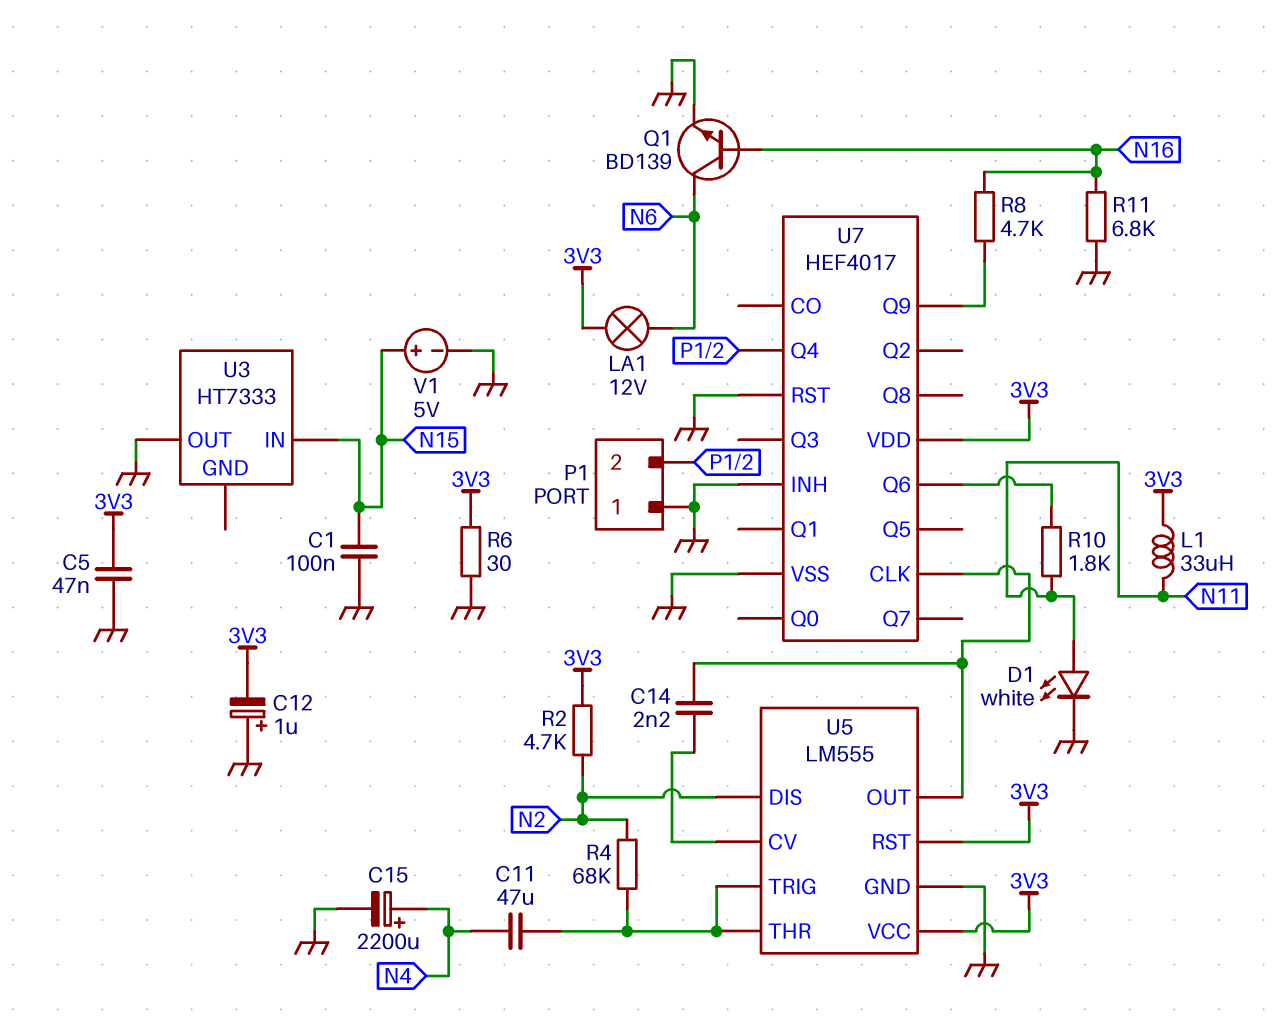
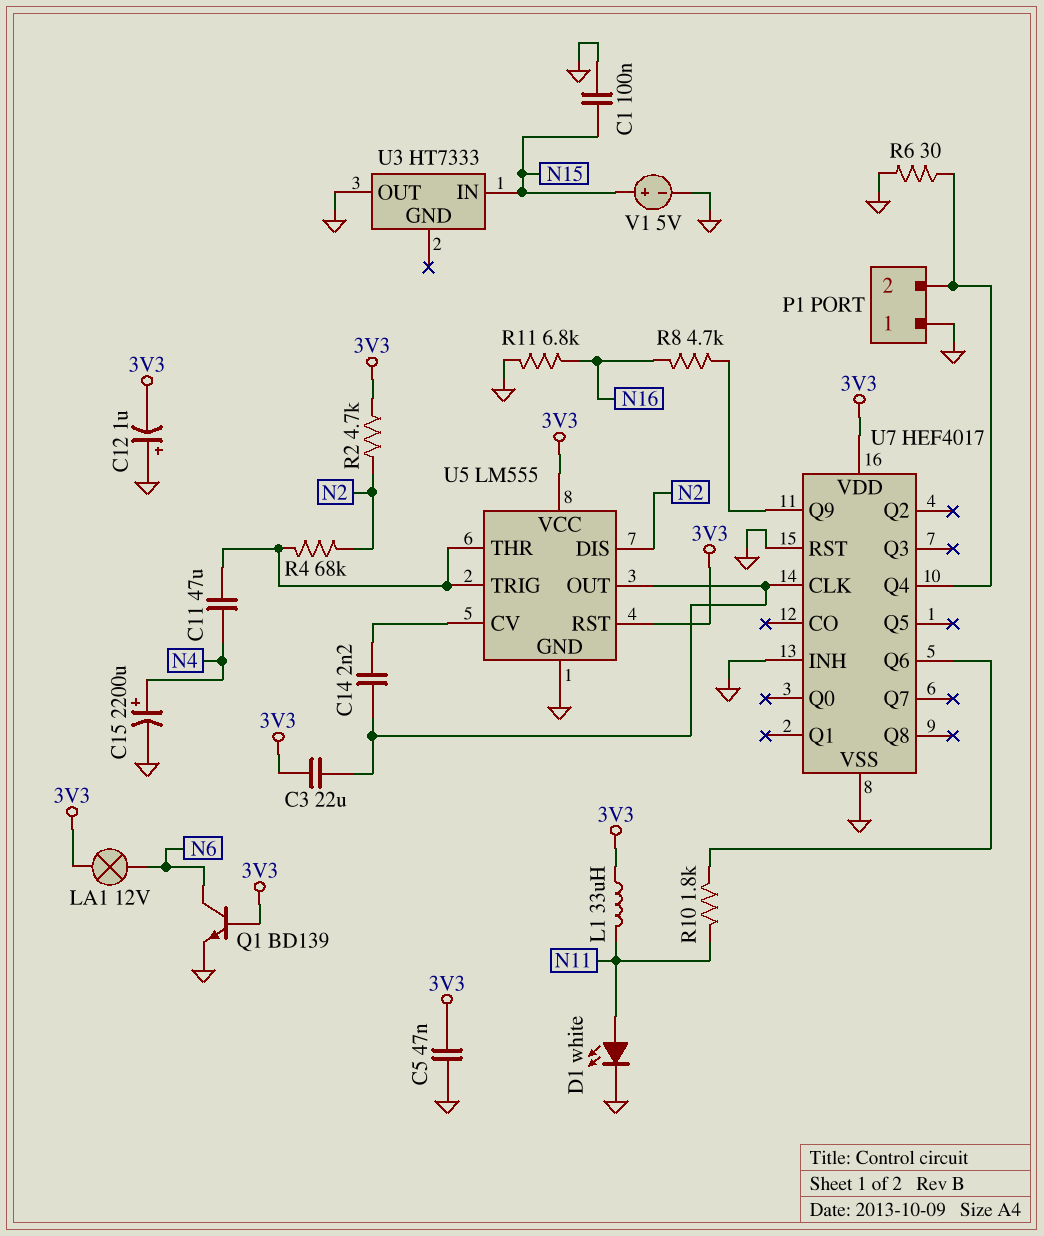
C3: none -> 22uF (3V3, U5/OUT)
Q1: NPN BD139 (B N16, C N6, E GND) -> NPN BD139 (B 3V3, C N6, E GND)
R6: 30 (3V3, GND) -> 30 (GND, P1/2)

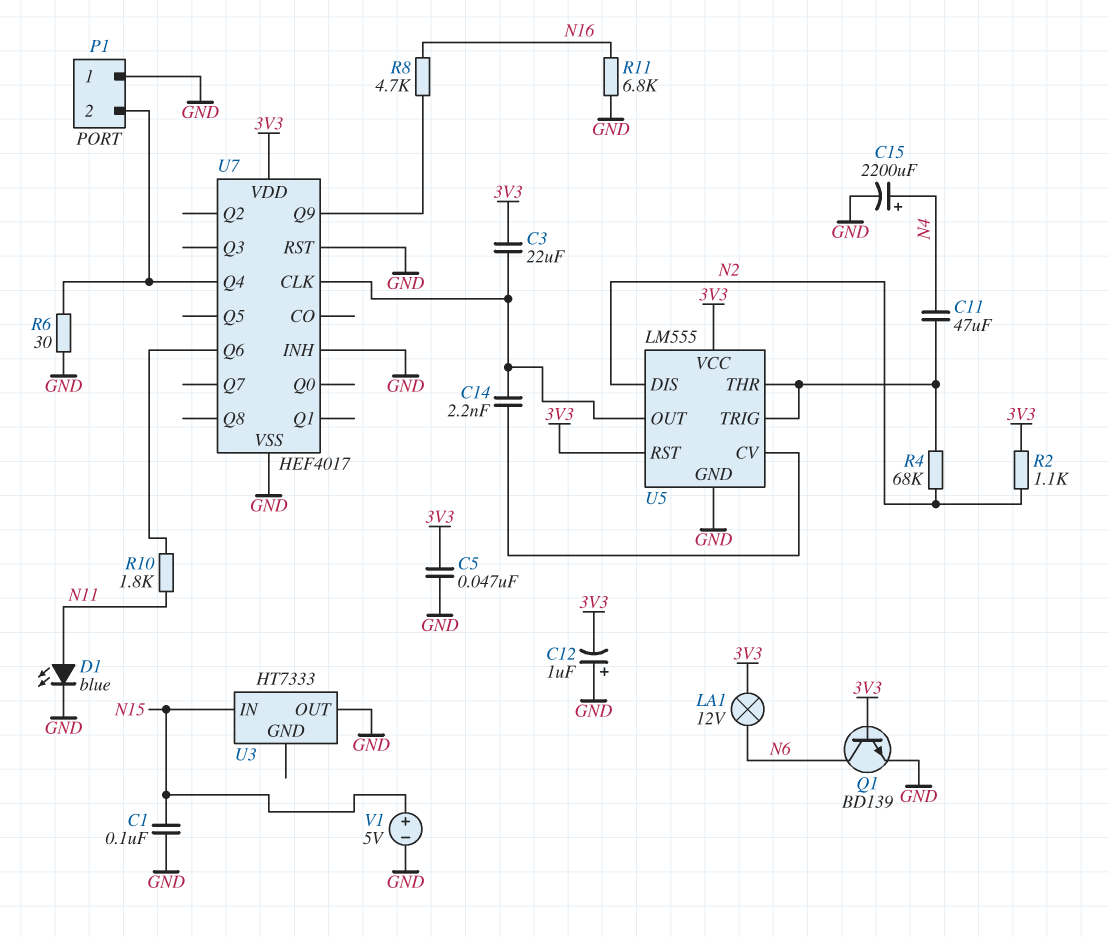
D1: LED white (A N11, K GND) -> LED blue (A N11, K GND)
L1: 33uH (3V3, N11) -> none
R2: 4.7k (3V3, N2) -> 1.1k (3V3, N2)

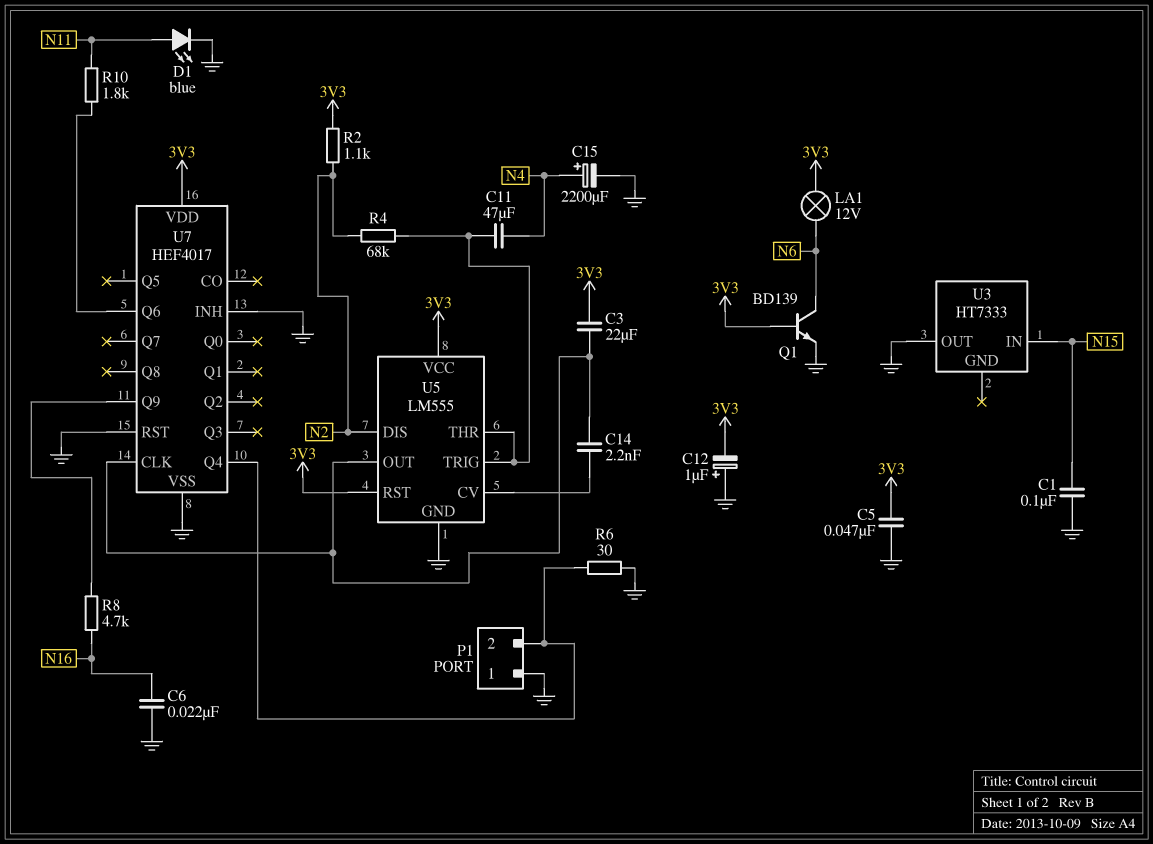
C6: none -> 22nF (GND, N16)
R11: 6.8k (GND, N16) -> none
V1: 5V (plus N15, minus GND) -> none

